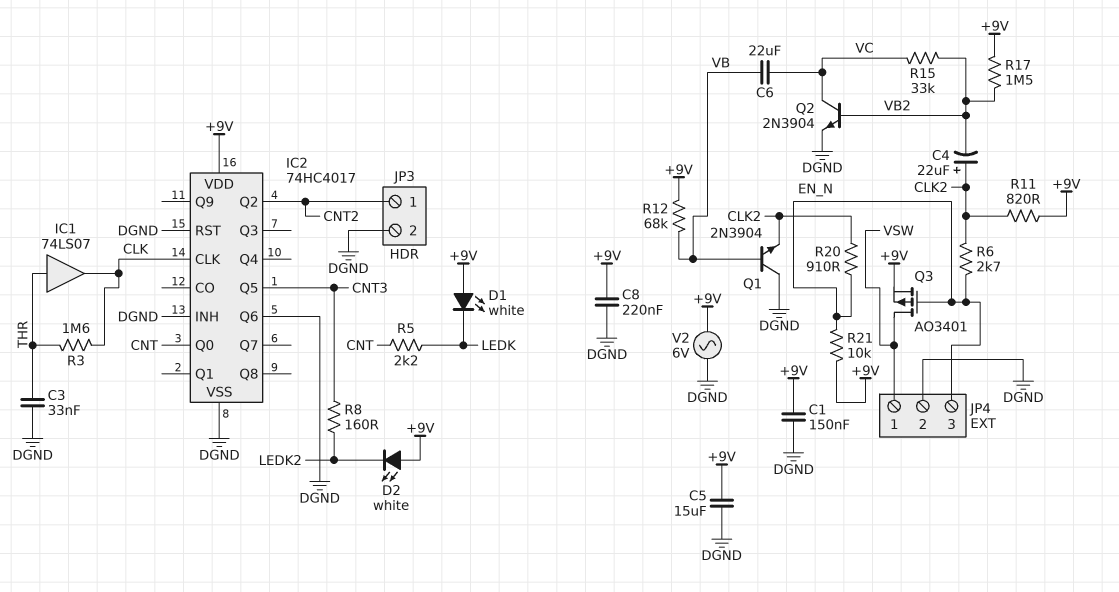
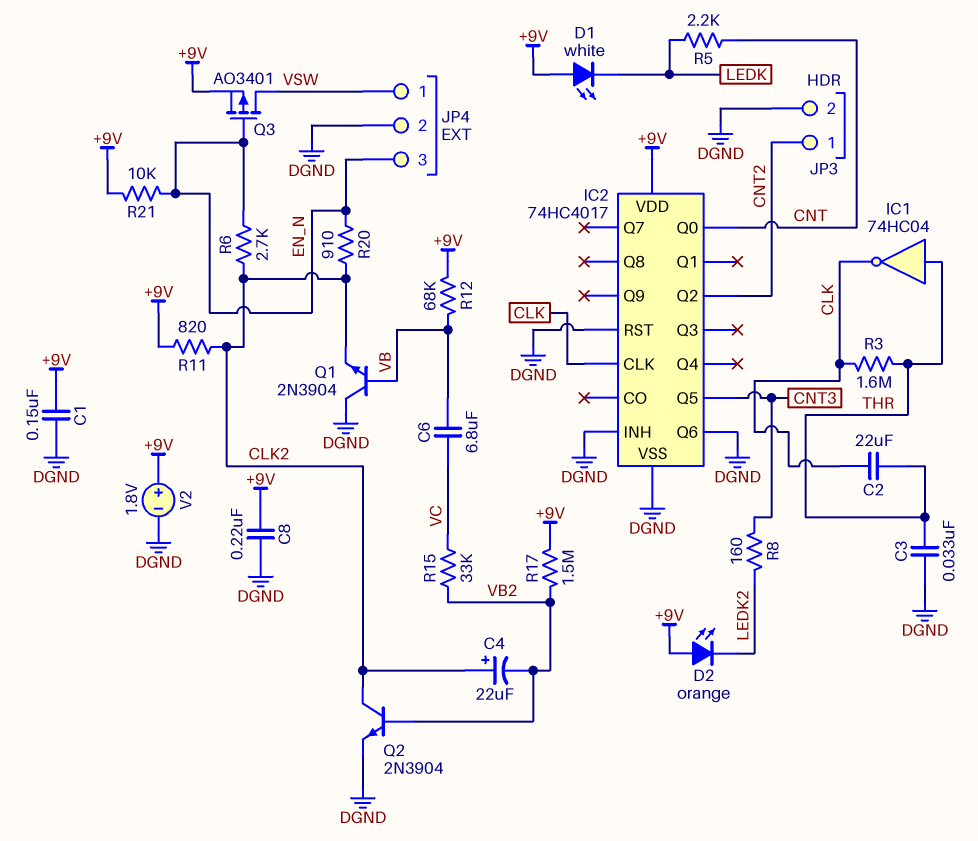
C2: none -> 22uF (CLK, THR)
C5: 15uF (+9V, DGND) -> none
C6: 22uF (VB, VC) -> 6.8uF (VB, VC)
D2: LED white (A +9V, K LEDK2) -> LED orange (A +9V, K LEDK2)
IC1: buffer 74LS07 (in THR, out CLK) -> NOT 74HC04 (in THR, out CLK)
Q2: NPN 2N3904 (B VB2, C VC, E DGND) -> NPN 2N3904 (B VB2, C CLK2, E DGND)
V2: AC 6V (+9V, DGND) -> 1.8V (plus +9V, minus DGND)

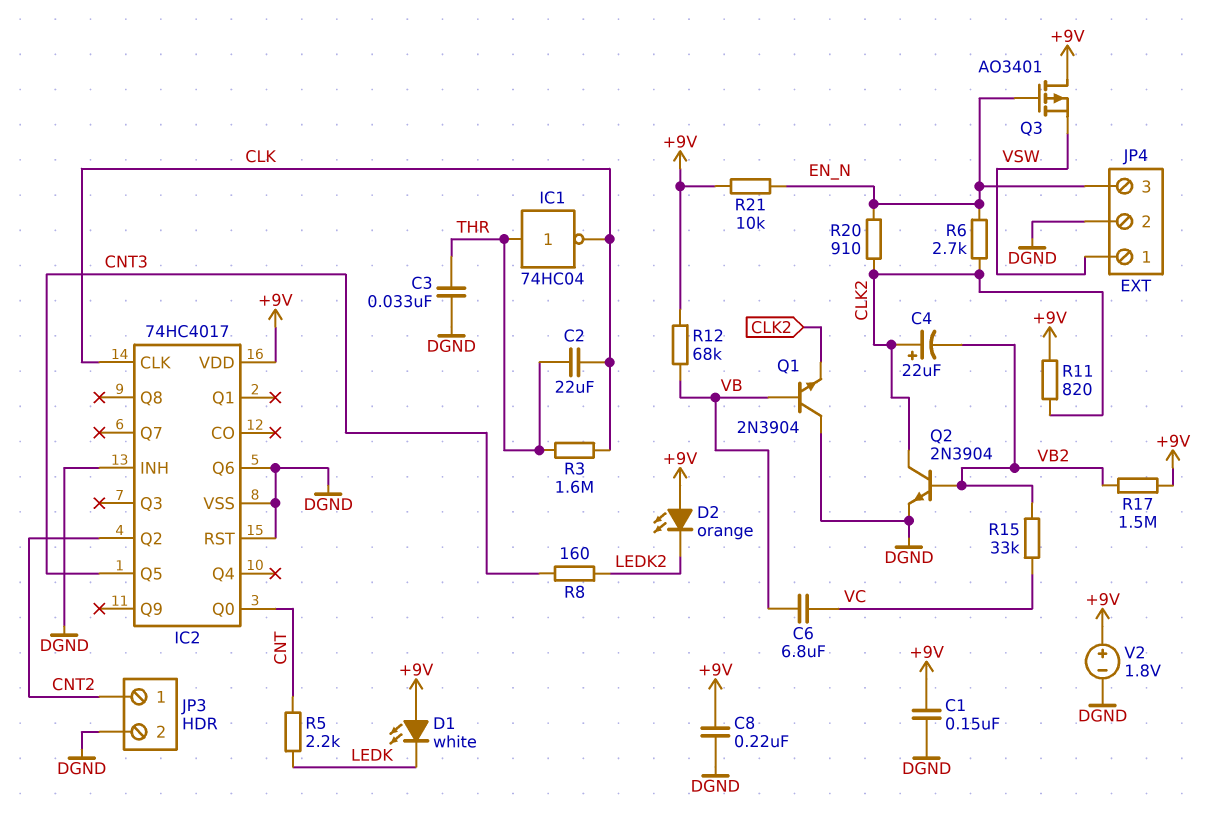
Q3: PMOS AO3401 (G EN_N, D VSW, S +9V) -> PMOS AO3401 (G EN_N, D +9V, S VSW)

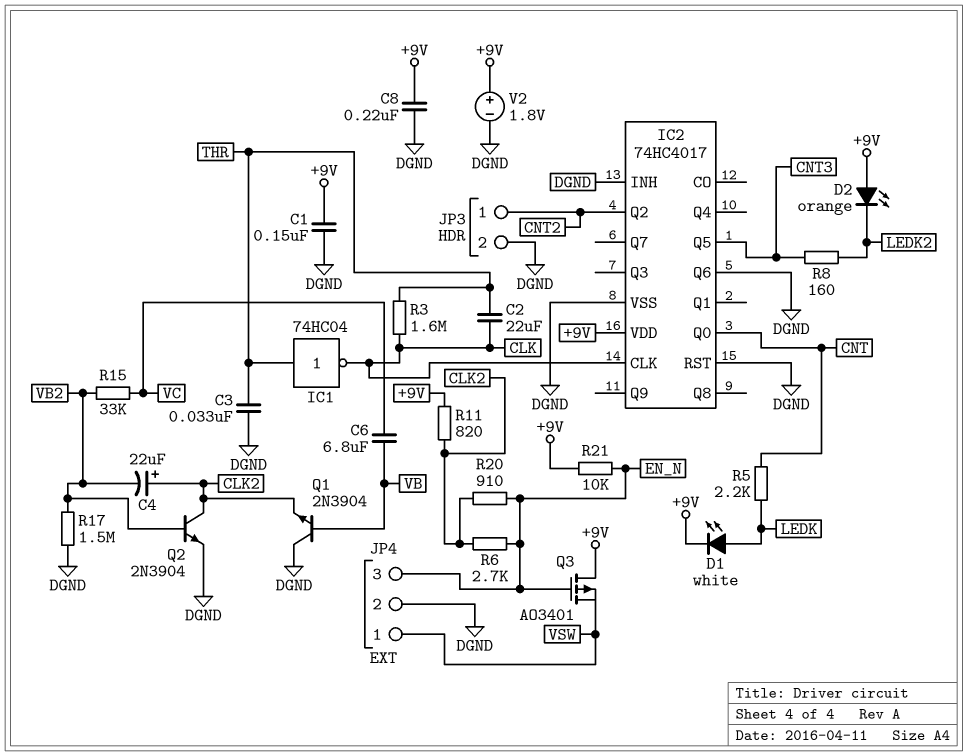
D1: LED white (A +9V, K LEDK) -> LED white (A LEDK, K +9V)
R12: 68k (+9V, VB) -> none
R17: 1.5M (+9V, VB2) -> 1.5M (DGND, VB2)

